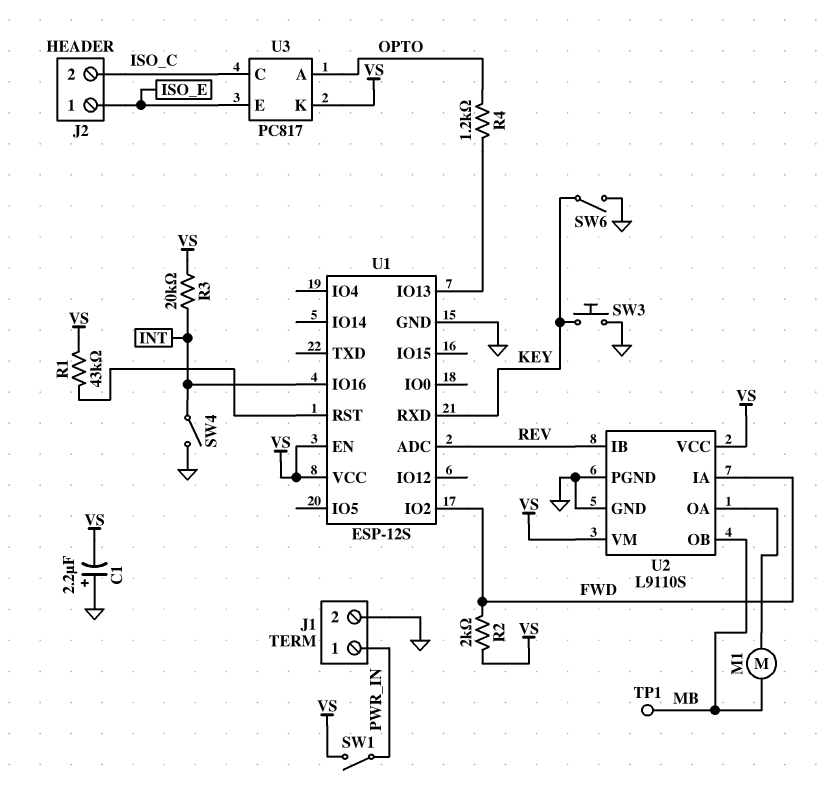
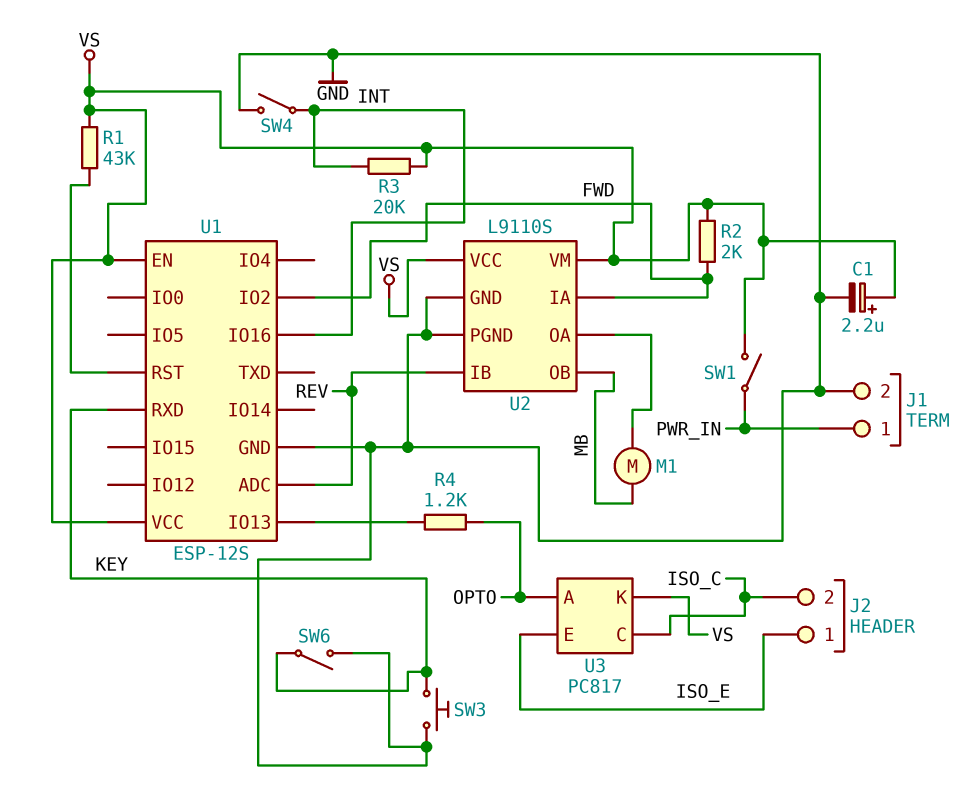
C1: 2.2uF (plus GND, minus VS) -> 2.2uF (plus VS, minus GND)
TP1: test point (MB) -> none

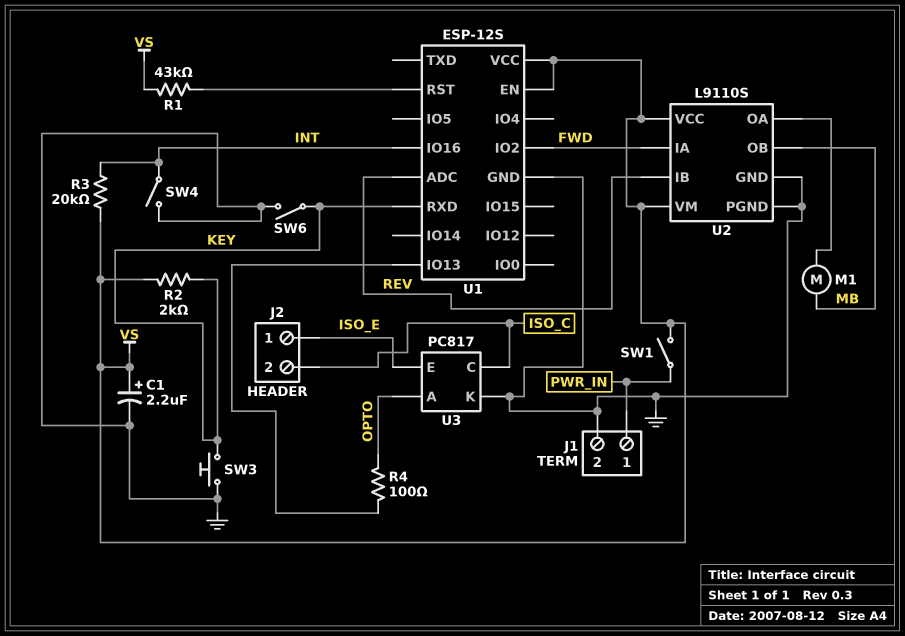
R2: 2k (FWD, VS) -> 2k (KEY, VS)
R4: 1.2k (OPTO, U1/IO13) -> 100 (OPTO, U1/IO13)
U3 pin K: VS -> GND

